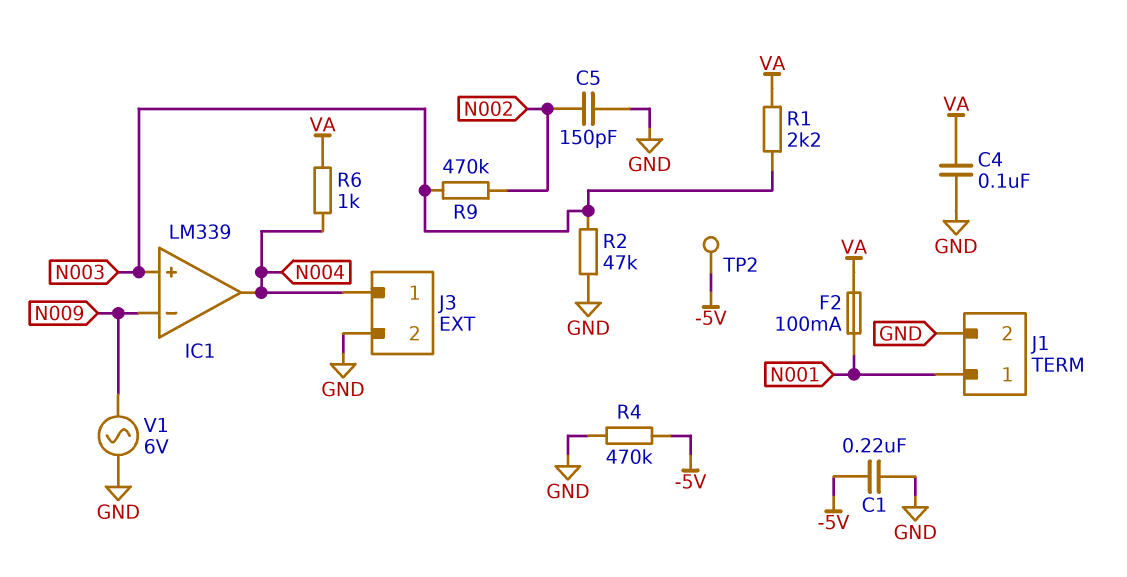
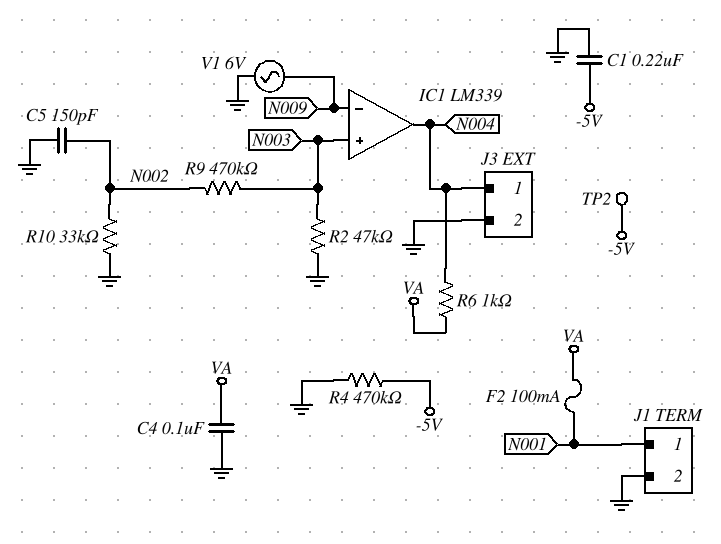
R1: 2.2k (N003, VA) -> none
R10: none -> 33k (GND, N002)

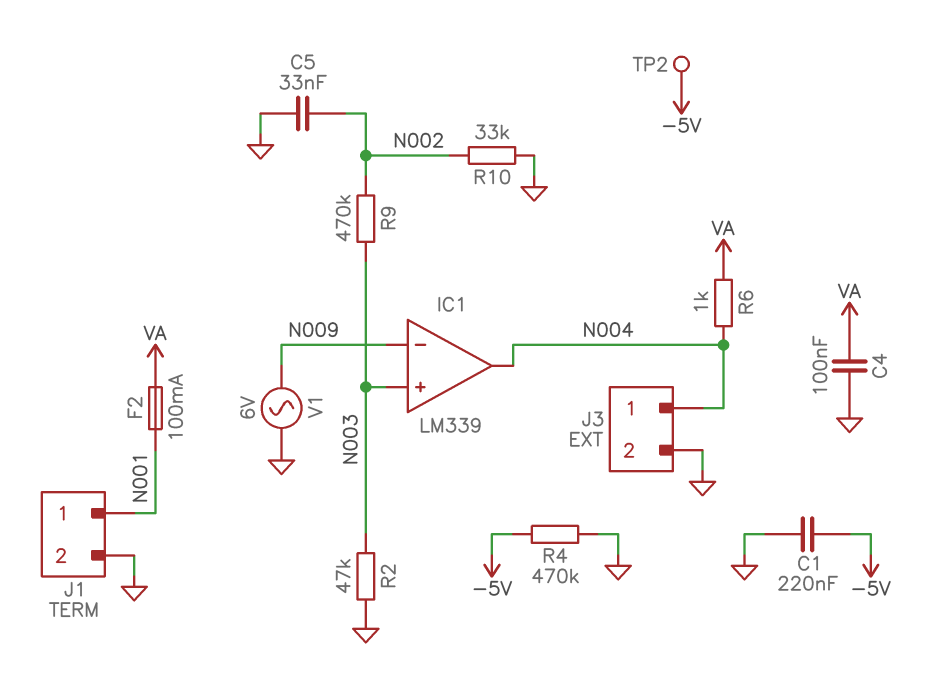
C5: 150pF (GND, N002) -> 33nF (GND, N002)

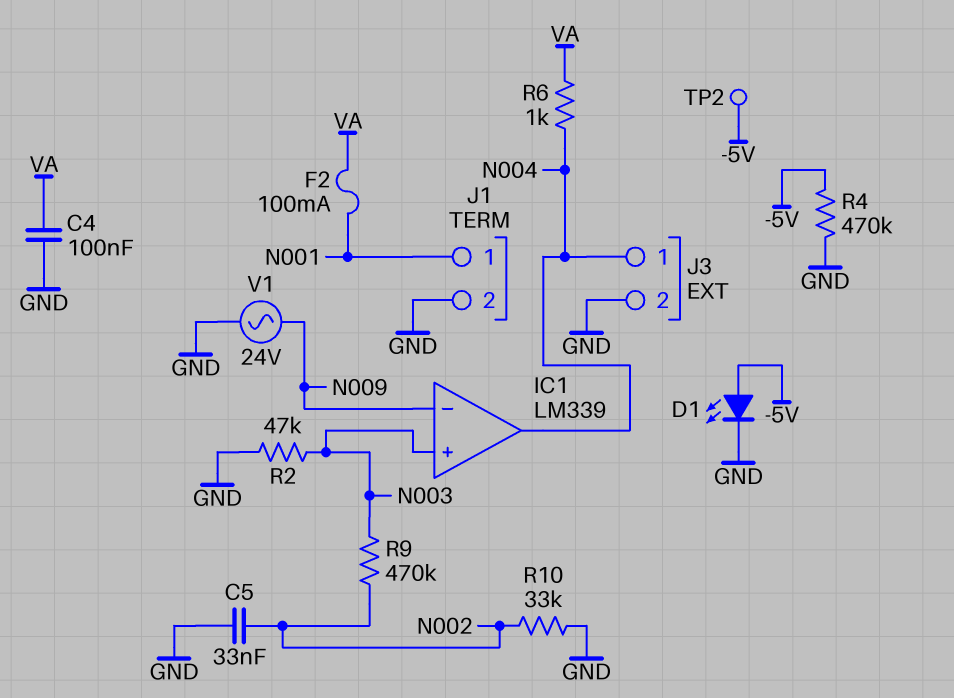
C1: 220nF (-5V, GND) -> none
D1: none -> LED (A -5V, K GND)
V1: AC 6V (GND, N009) -> AC 24V (GND, N009)

